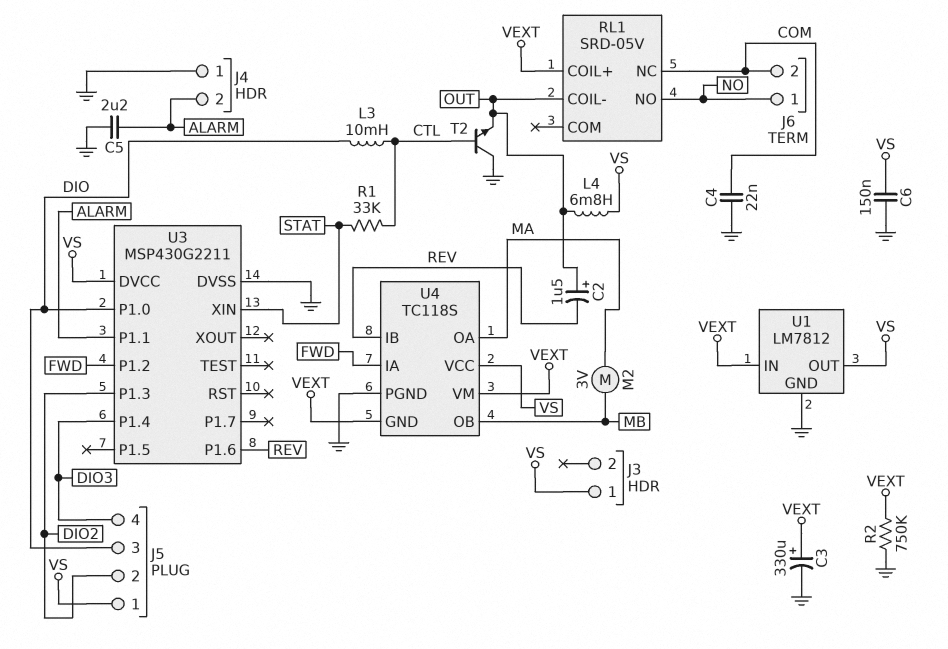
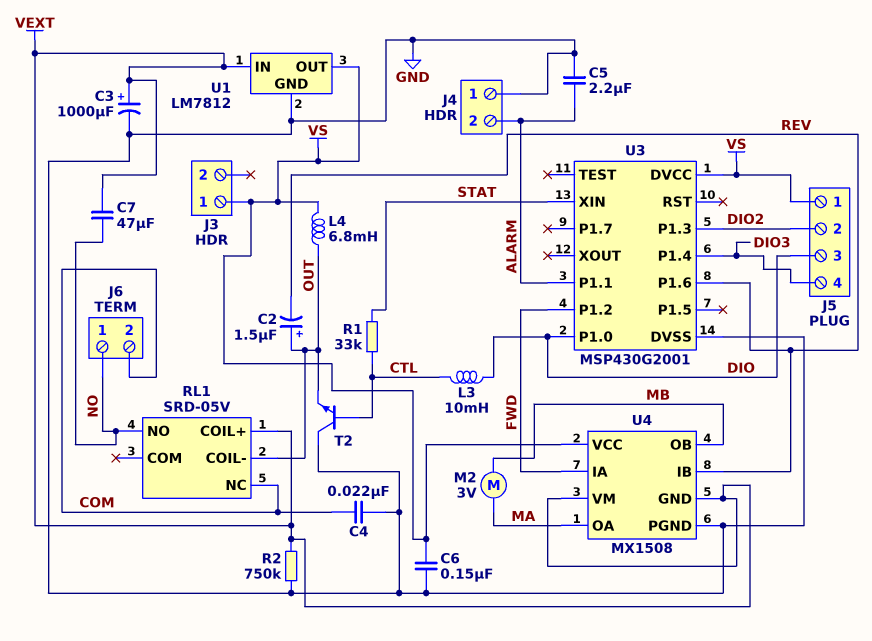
C3: 330uF (plus VEXT, minus GND) -> 1000uF (plus VEXT, minus GND)
C7: none -> 47uF (NO, VEXT)
U3: MSP430G2211 -> MSP430G2001
U4: TC118S -> MX1508

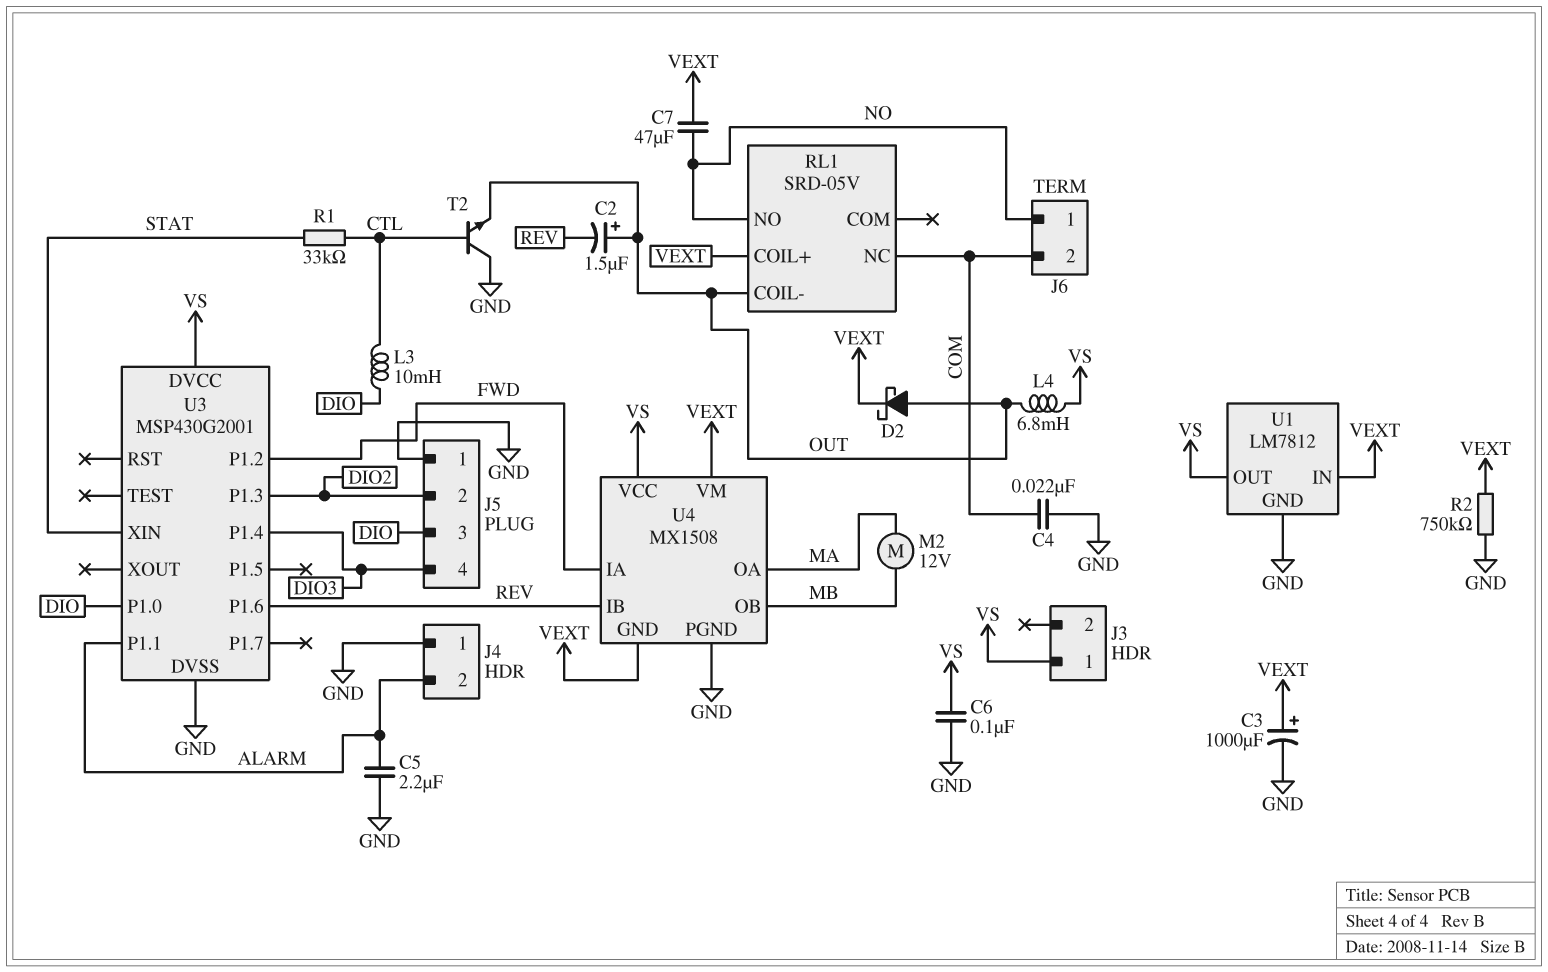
C6: 150nF (GND, VS) -> 100nF (GND, VS)
D2: none -> schottky (A OUT, K VEXT)
J5 pin 1: VS -> GND
M2: motor 3V (MA, MB) -> motor 12V (MA, MB)

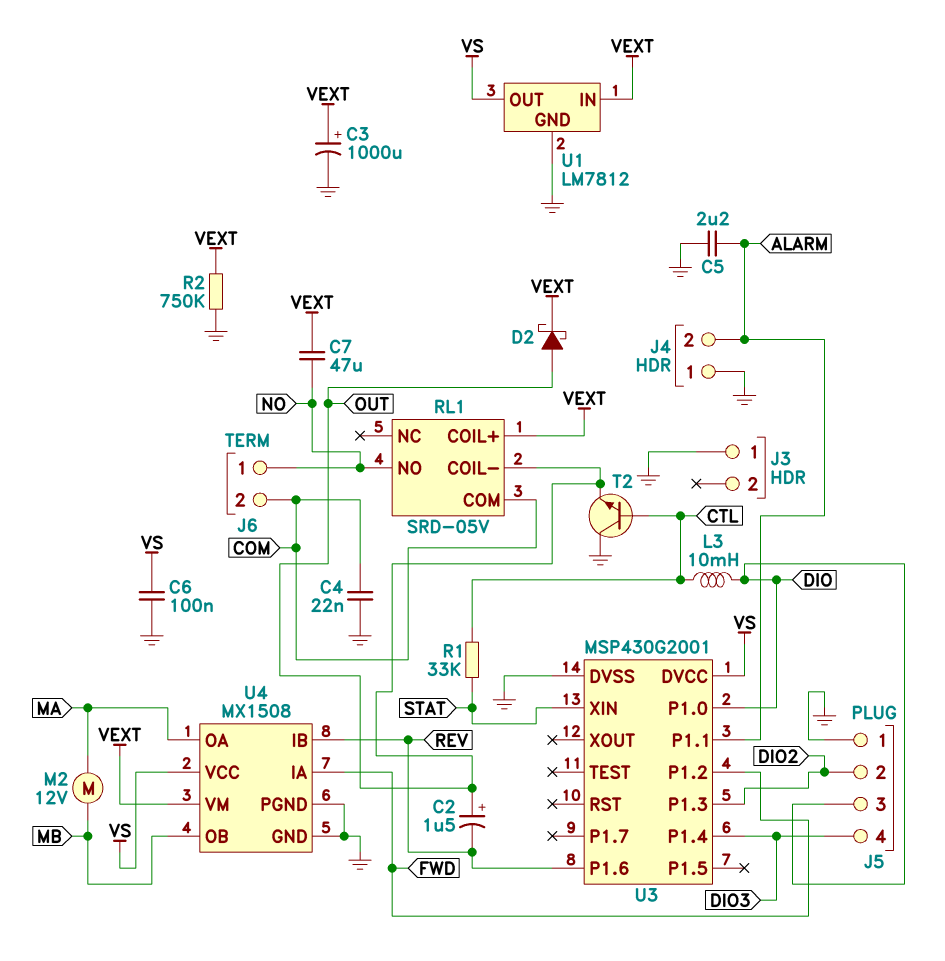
J3 pin 1: VS -> GND
L4: 6.8mH (OUT, VS) -> none
RL1 pin COM: none -> COM
RL1 pin NC: COM -> none
U4 pin GND: VEXT -> GND

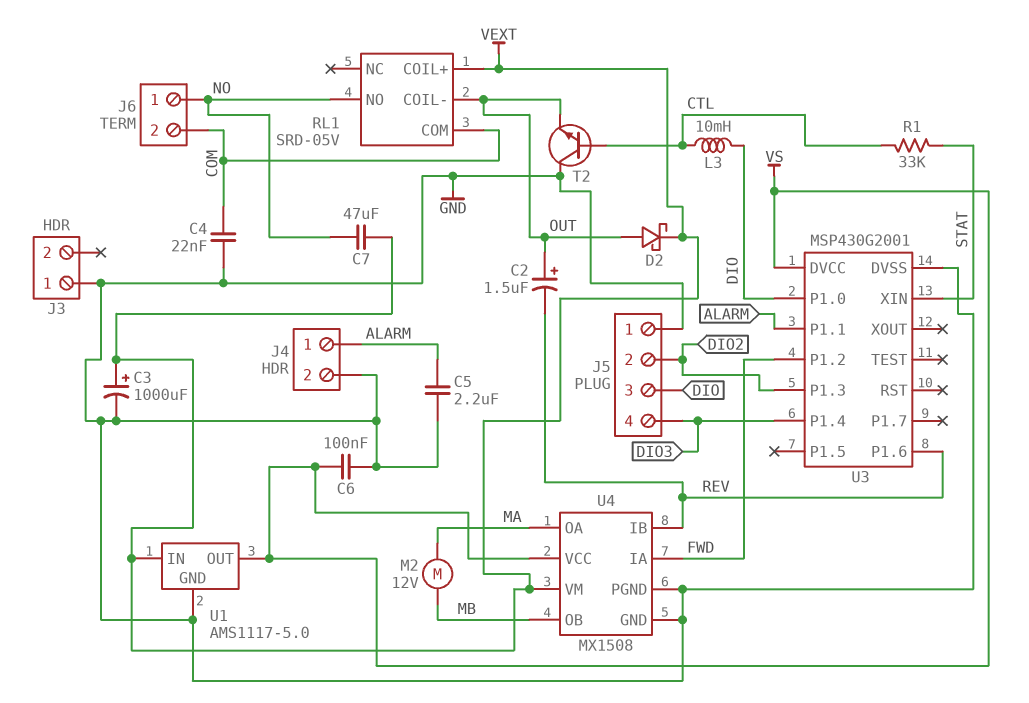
J4 pin 1: GND -> ALARM
J4 pin 2: ALARM -> GND
R2: 750k (GND, VEXT) -> none
U1: LM7812 -> AMS1117-5.0

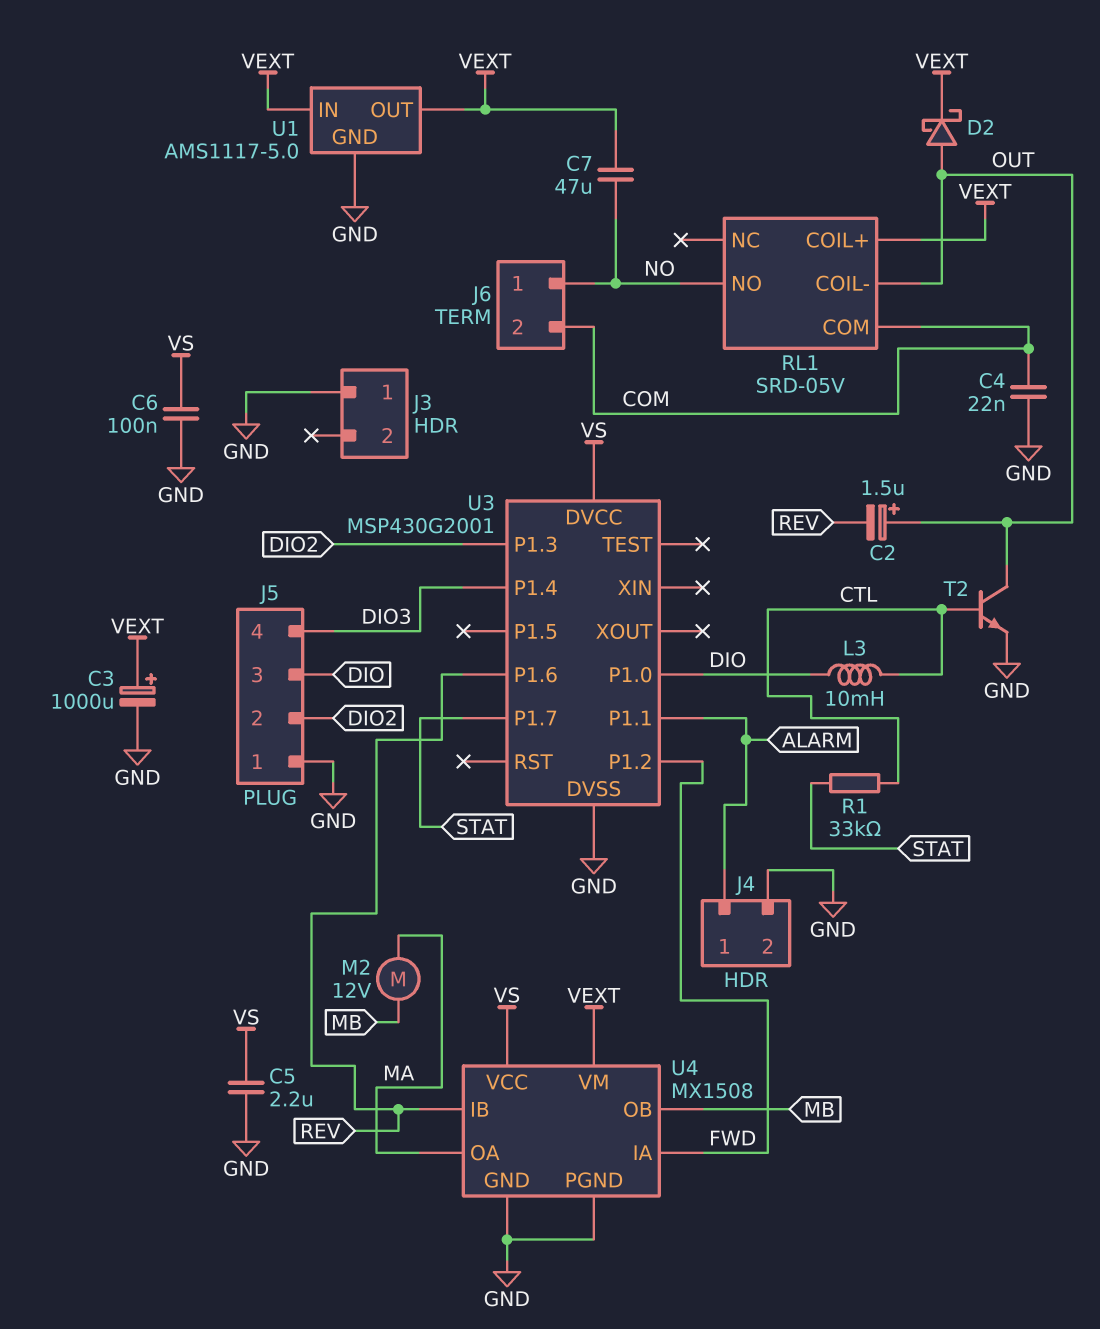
C5: 2.2uF (ALARM, GND) -> 2.2uF (GND, VS)
T2: NPN (B CTL, C GND, E OUT) -> NPN (B CTL, C OUT, E GND)
U1 pin OUT: VS -> VEXT
U3 pin P1.7: none -> STAT
U3 pin XIN: STAT -> none

